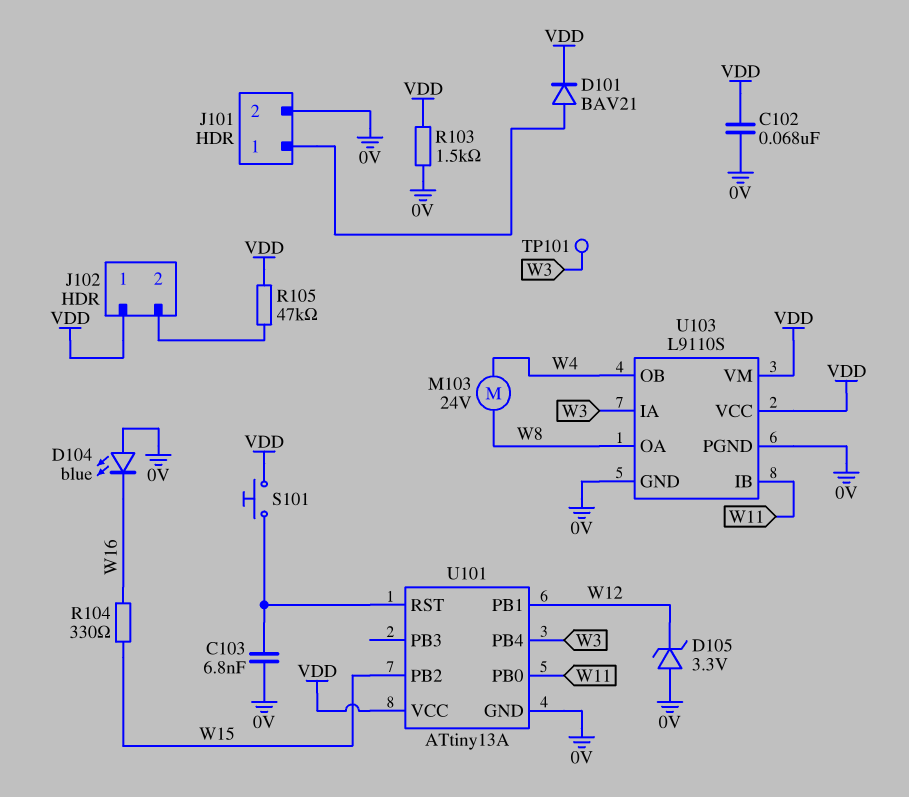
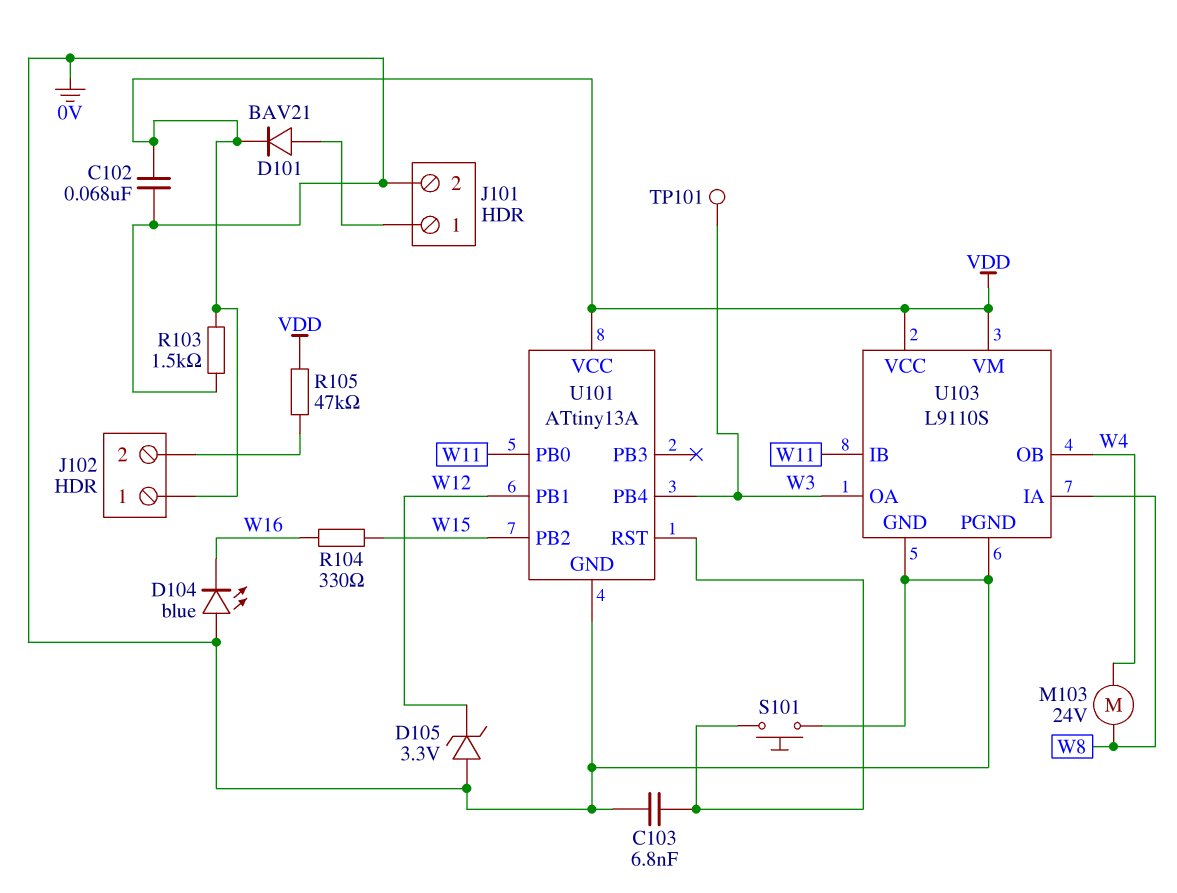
S101: button (U101/RST, VDD) -> button (0V, U101/RST)
U103 pin IA: W3 -> W8
U103 pin OA: W8 -> W3

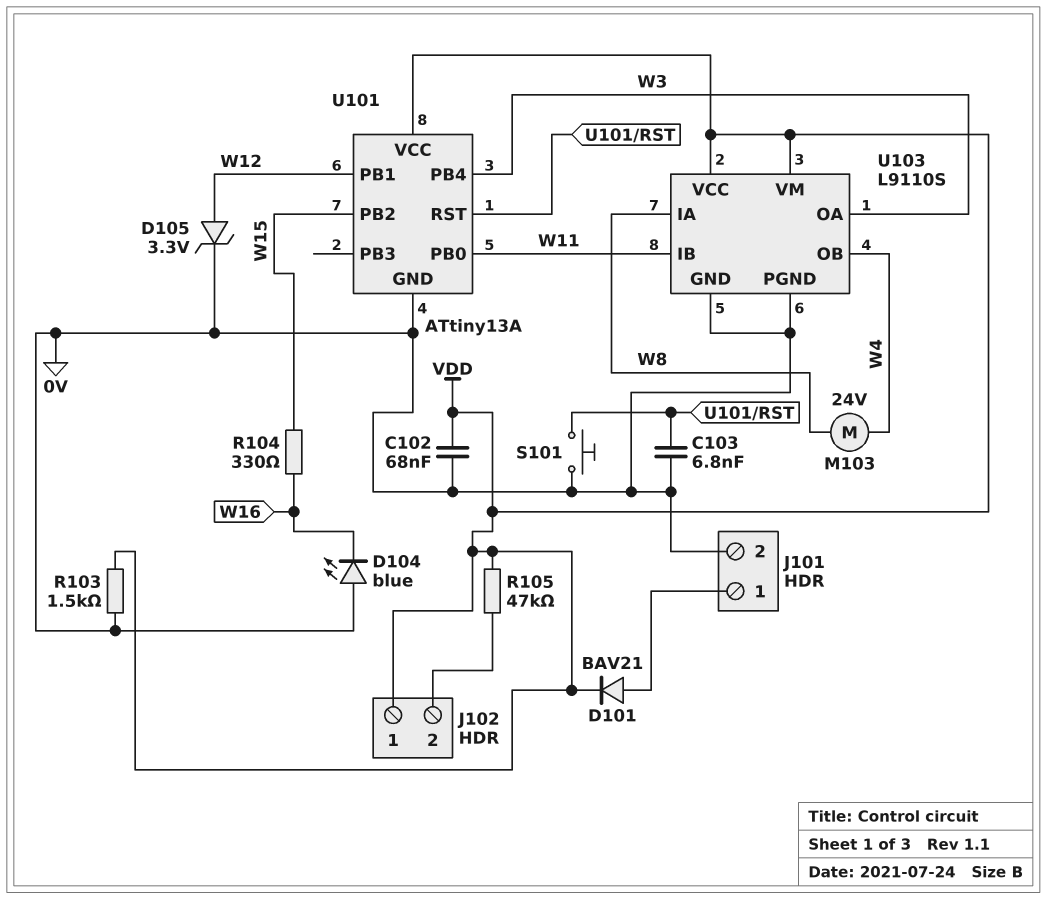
D105: zener 3.3V (A 0V, K W12) -> zener 3.3V (A W12, K 0V)
TP101: test point (W3) -> none

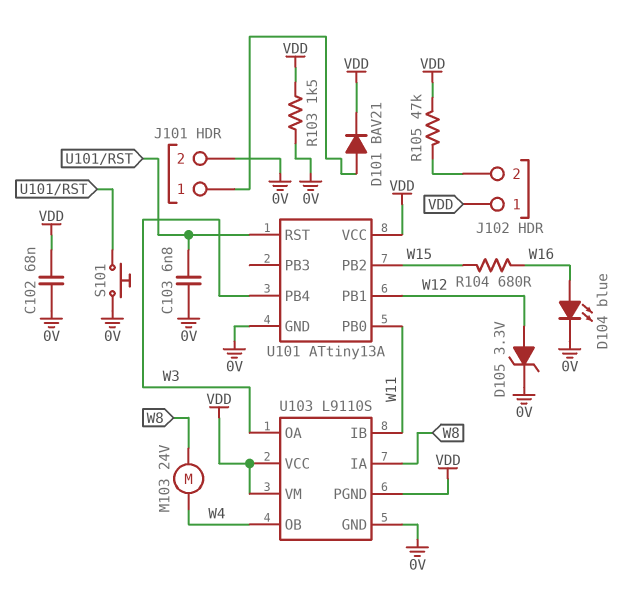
D104: LED blue (A 0V, K W16) -> LED blue (A W16, K 0V)
R104: 330 (W15, W16) -> 680 (W15, W16)
U103 pin PGND: 0V -> VDD

